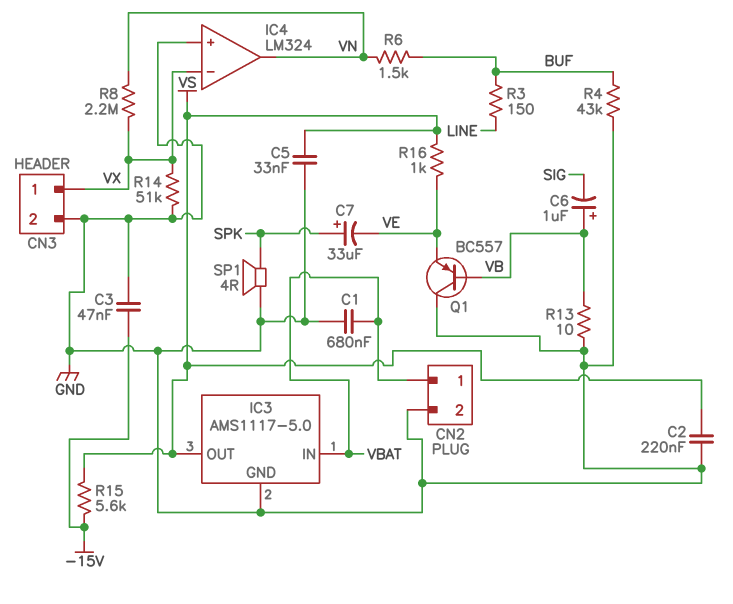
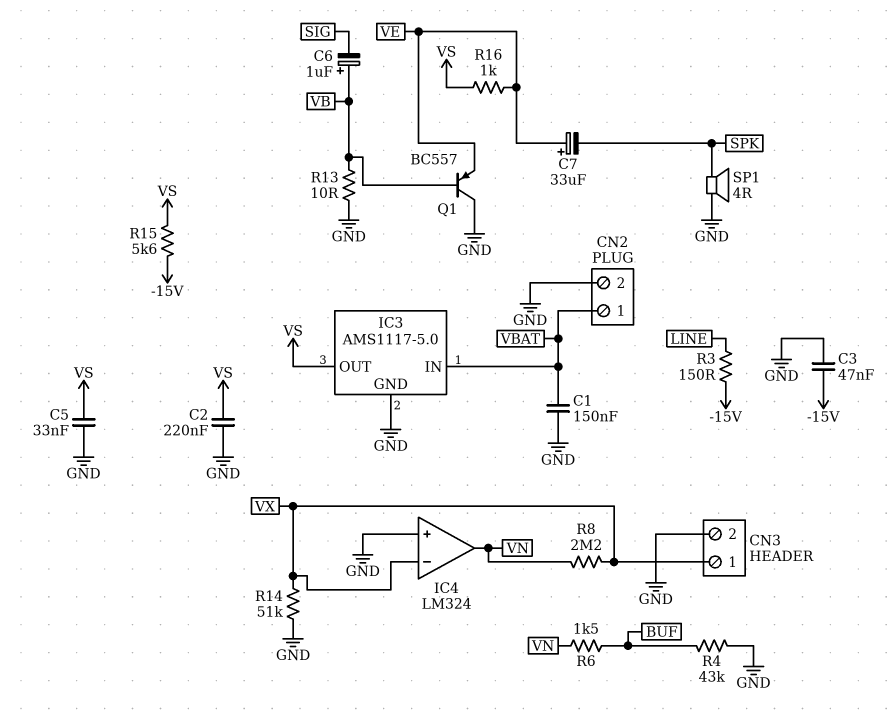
C1: 680nF (GND, VBAT) -> 150nF (GND, VBAT)
C7: 33uF (plus SPK, minus VE) -> 33uF (plus VE, minus SPK)
R3: 150 (BUF, LINE) -> 150 (-15V, LINE)

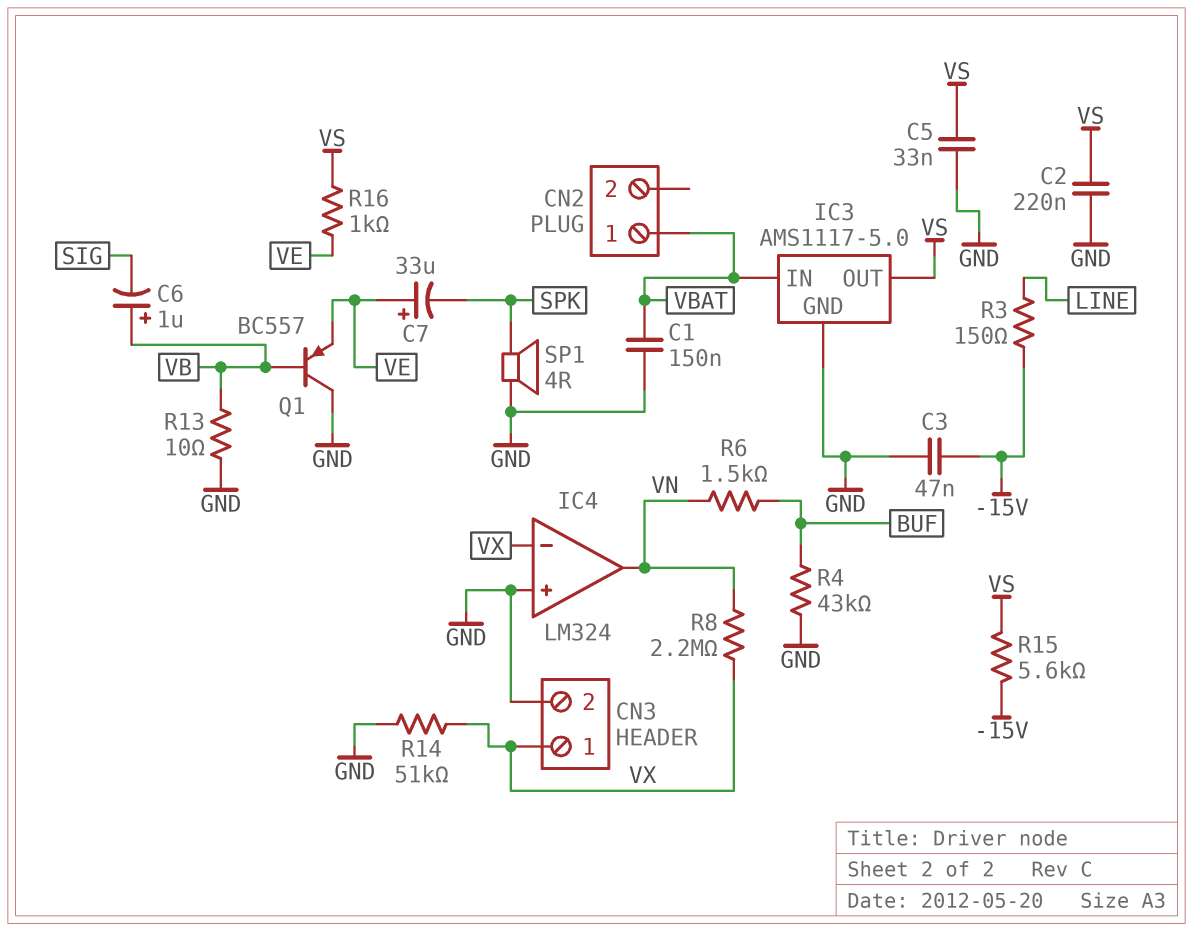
CN2 pin 2: GND -> none

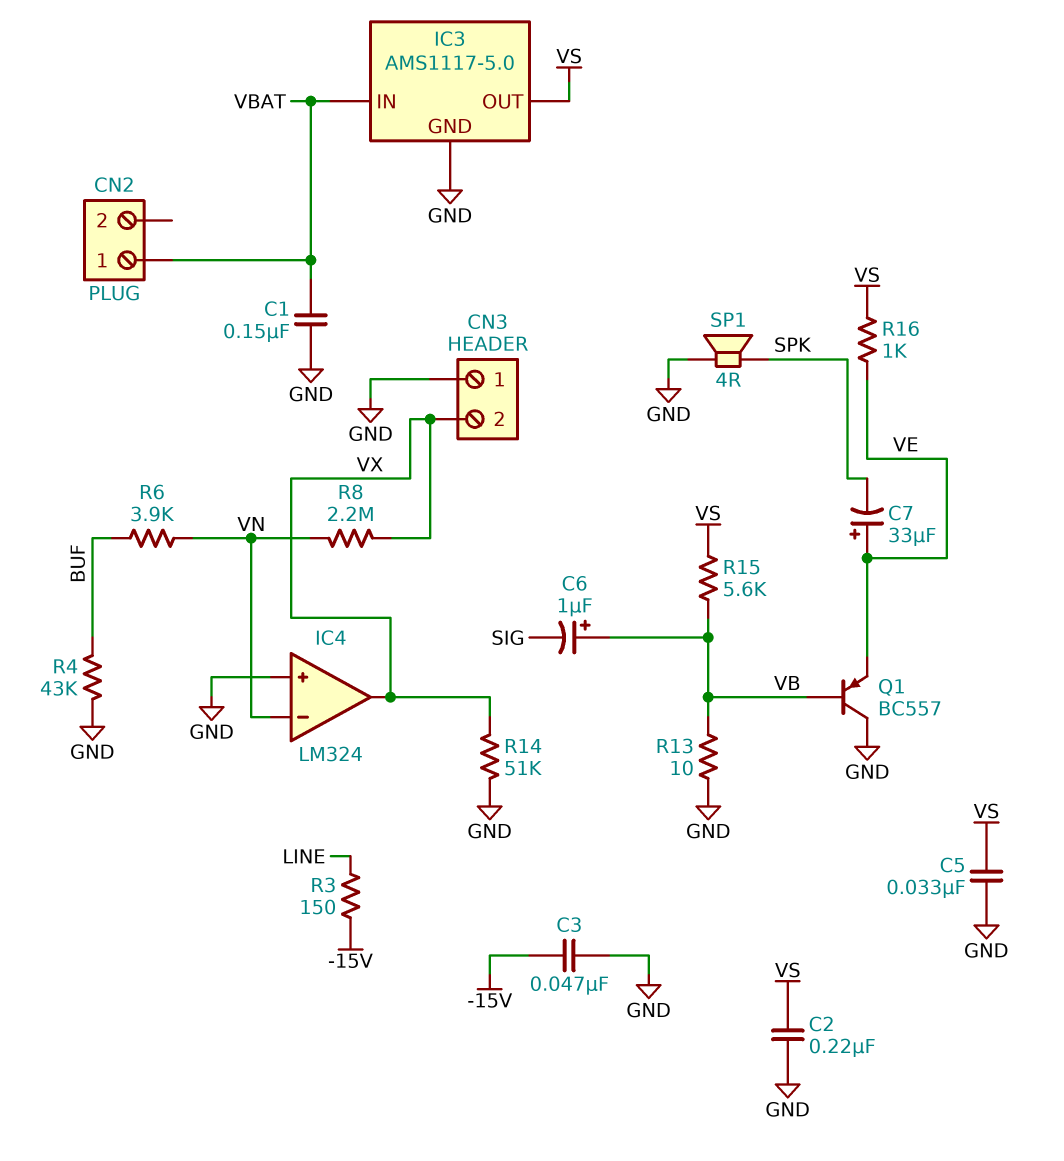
CN3 pin 1: VX -> GND
CN3 pin 2: GND -> VX
IC4 pin in-: VX -> VN
IC4 pin out: VN -> VX
R6: 1.5k (BUF, VN) -> 3.9k (BUF, VN)
R15: 5.6k (-15V, VS) -> 5.6k (VB, VS)

